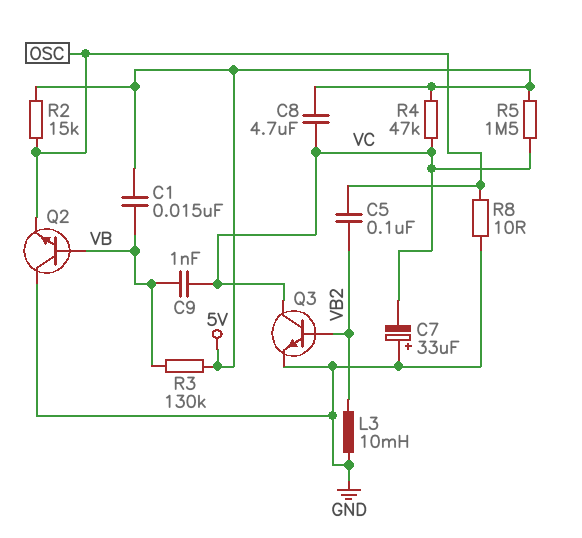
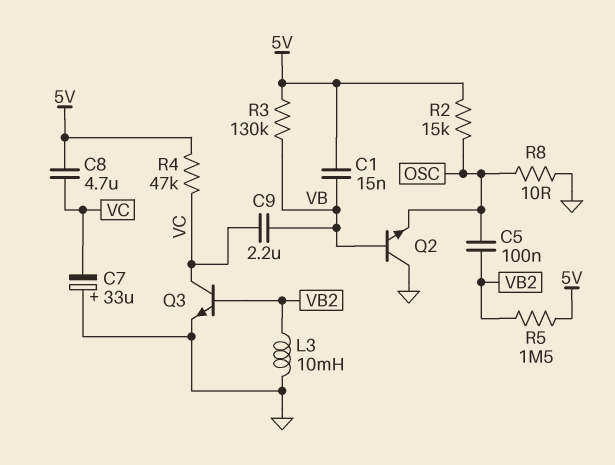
C9: 1nF (VB, VC) -> 2.2uF (VB, VC)
R5: 1.5M (5V, VC) -> 1.5M (5V, VB2)

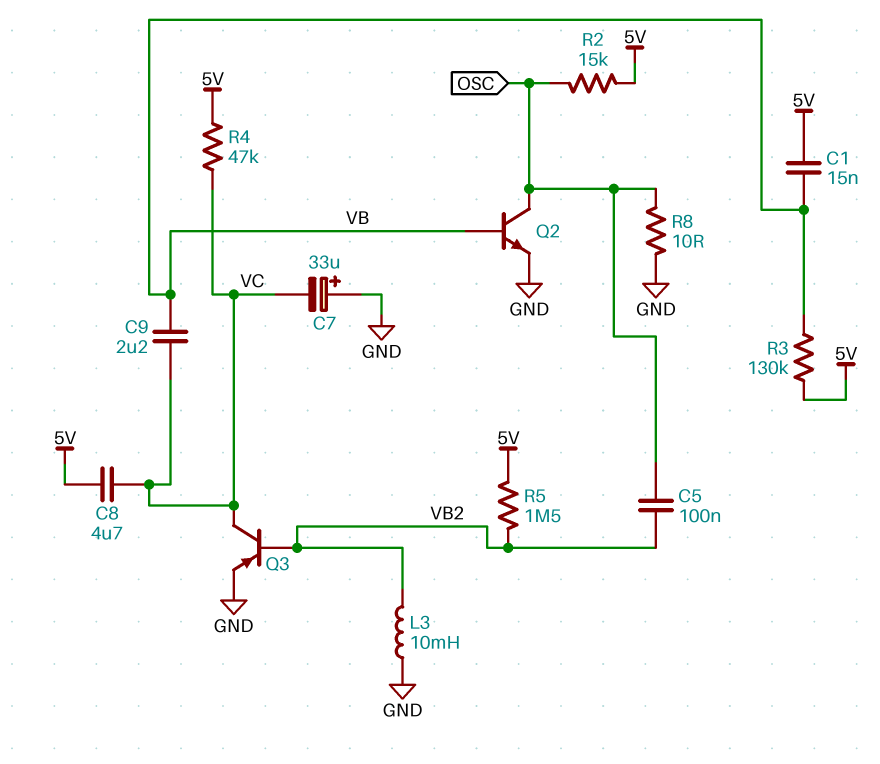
Q2: NPN (B VB, C GND, E OSC) -> NPN (B VB, C OSC, E GND)
Q3: NPN (B VB2, C VC, E GND) -> PNP (B VB2, C VC, E GND)

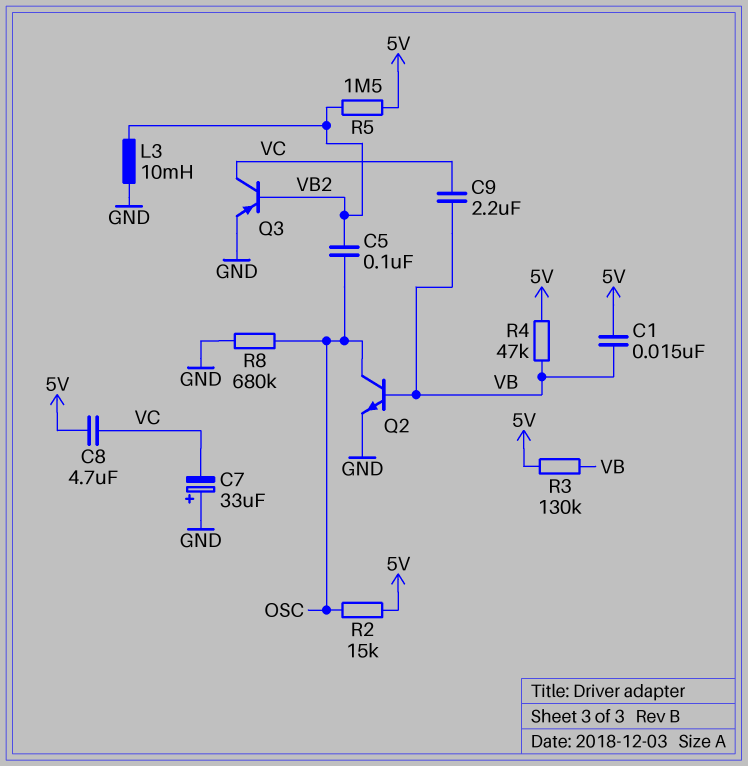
R4: 47k (5V, VC) -> 47k (5V, VB)
R8: 10 (GND, OSC) -> 680k (GND, OSC)

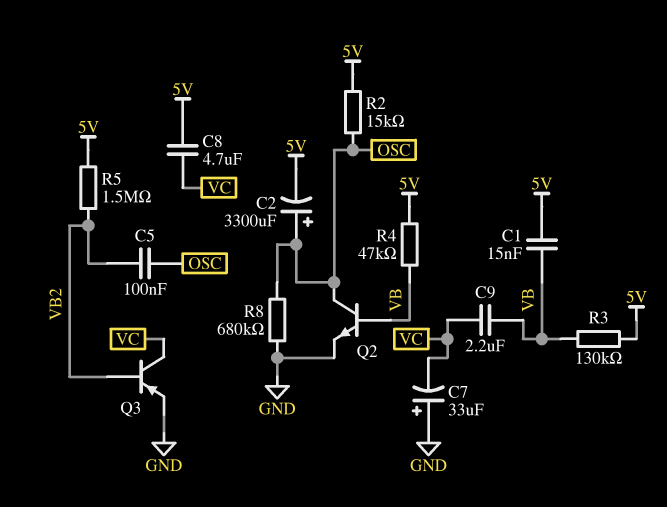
C2: none -> 3300uF (plus OSC, minus 5V)
L3: 10mH (GND, VB2) -> none

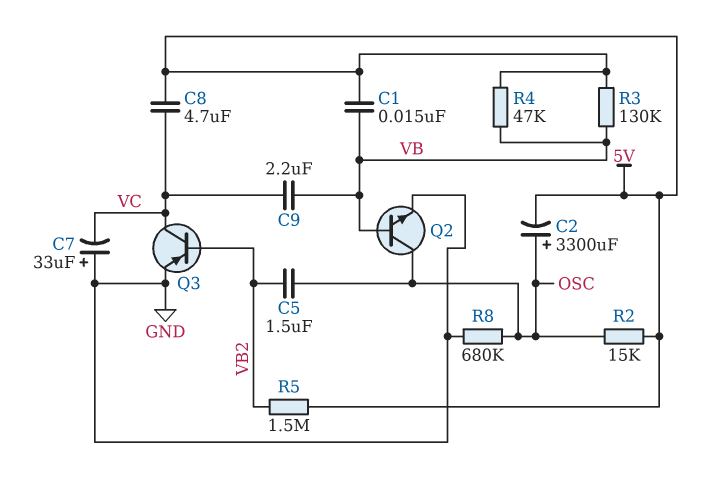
C5: 100nF (OSC, VB2) -> 1.5uF (OSC, VB2)

